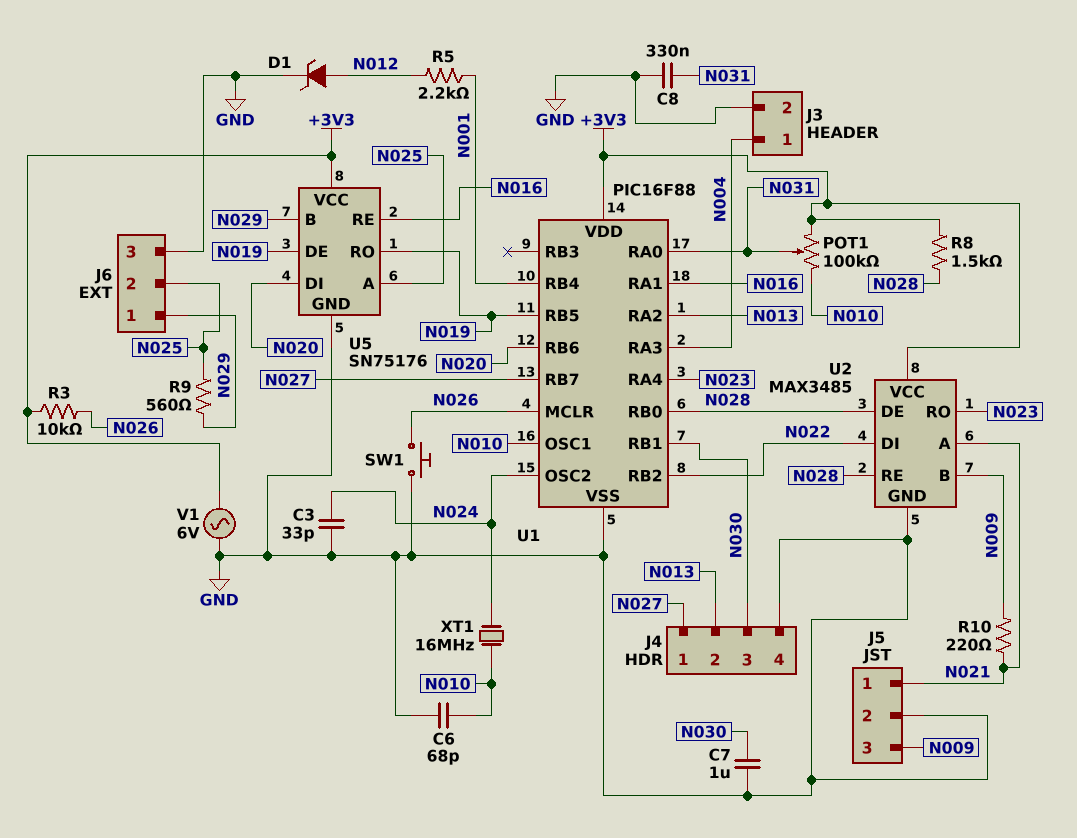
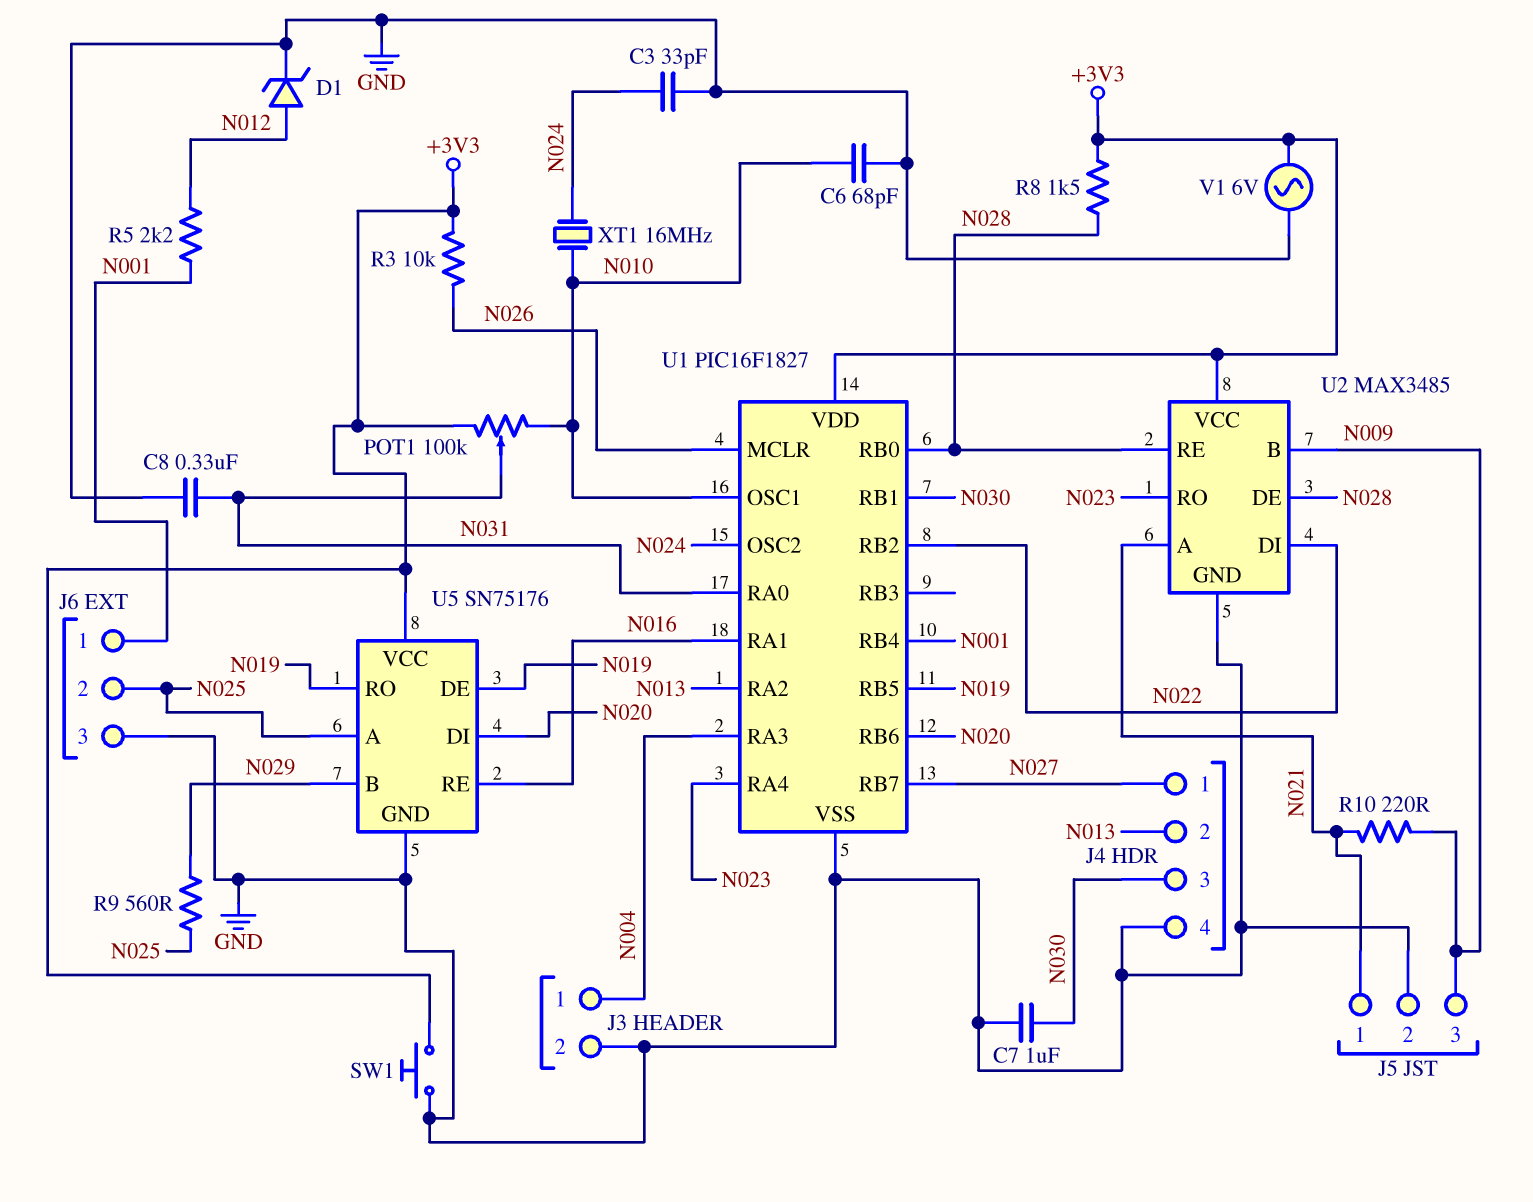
J6 pin 1: N029 -> N001
SW1: button (GND, N026) -> button (+3V3, GND)
U1: PIC16F88 -> PIC16F1827

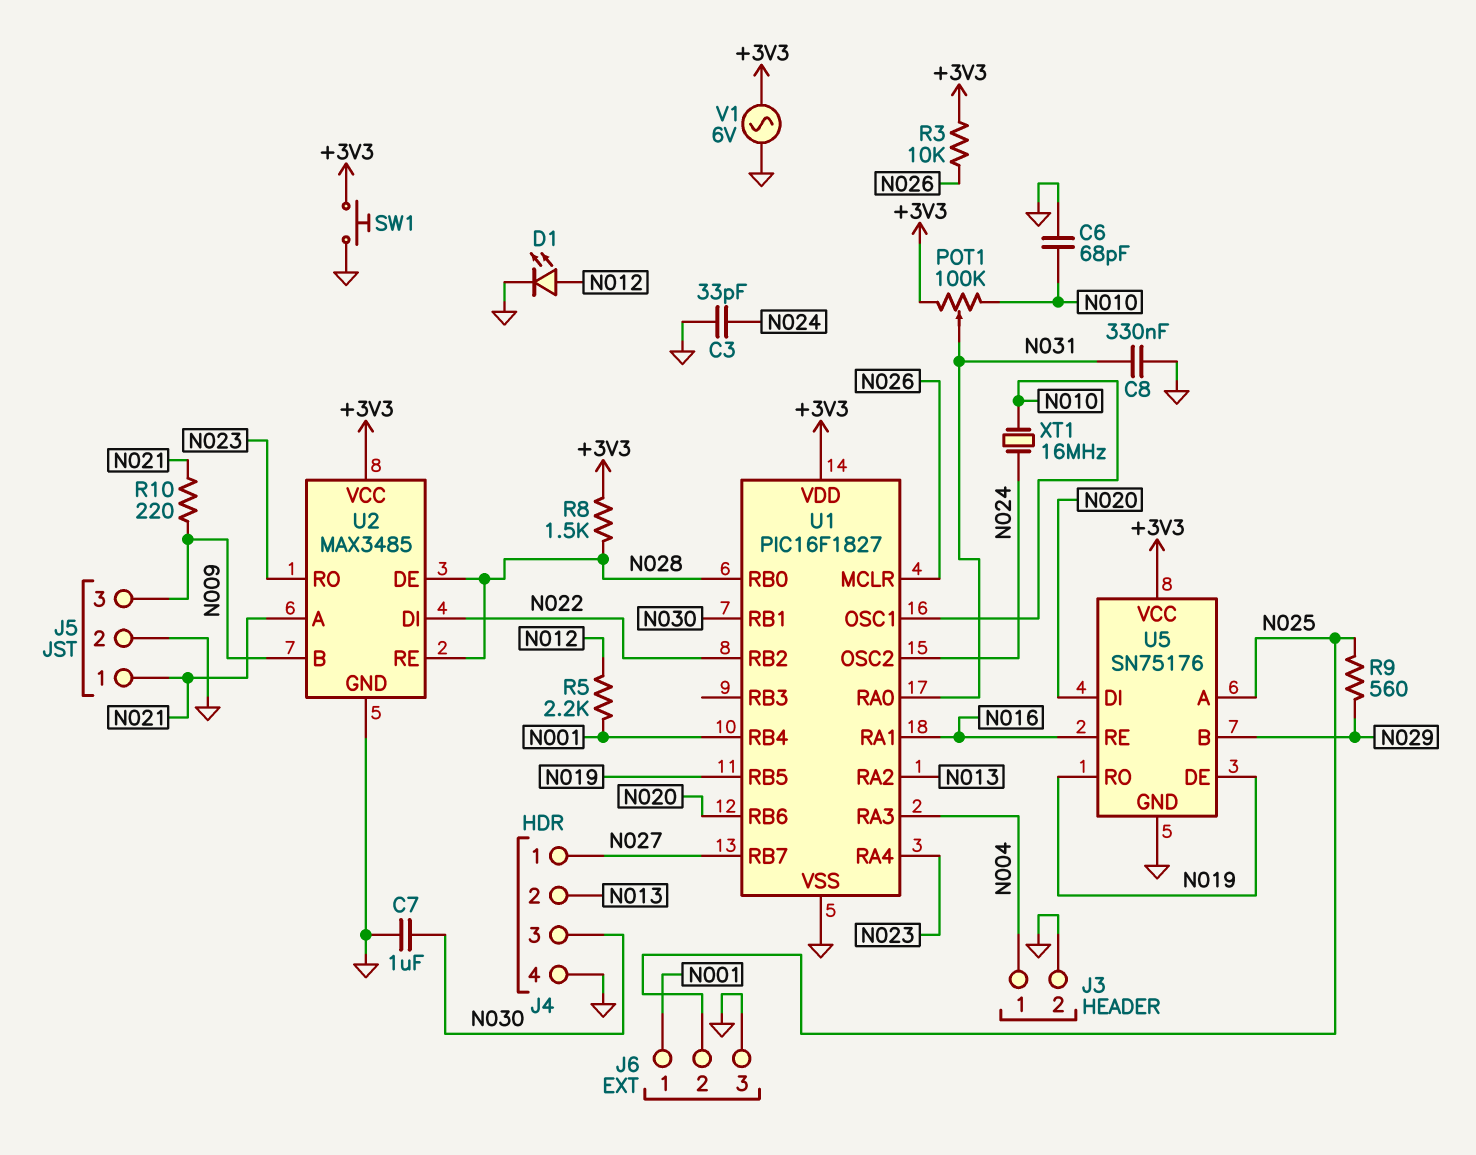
D1: zener (A N012, K GND) -> LED (A N012, K GND)

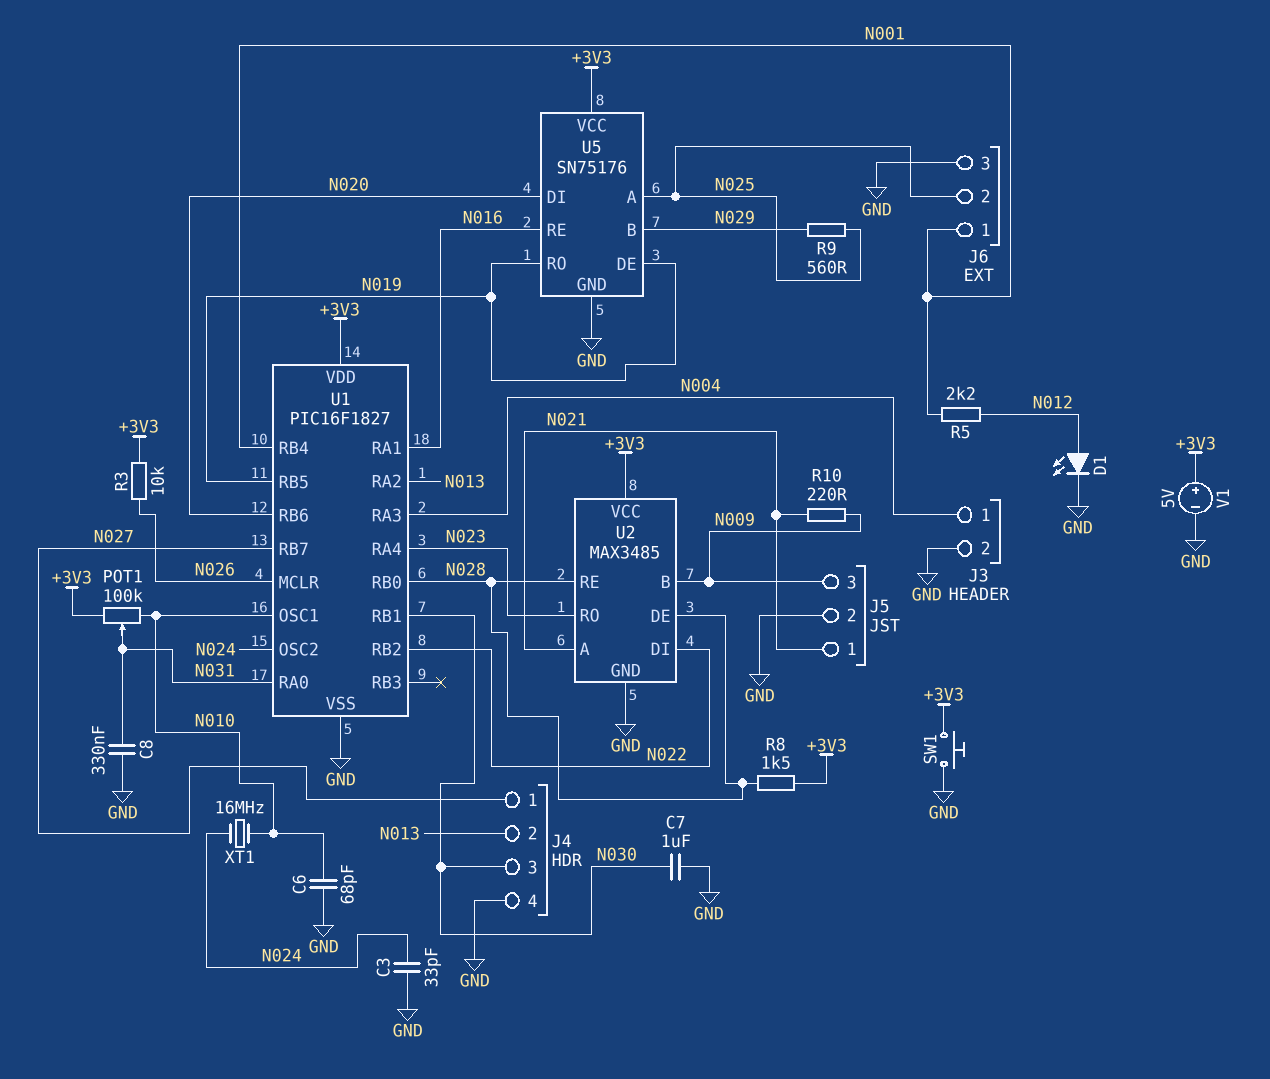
V1: AC 6V (+3V3, GND) -> 5V (plus +3V3, minus GND)

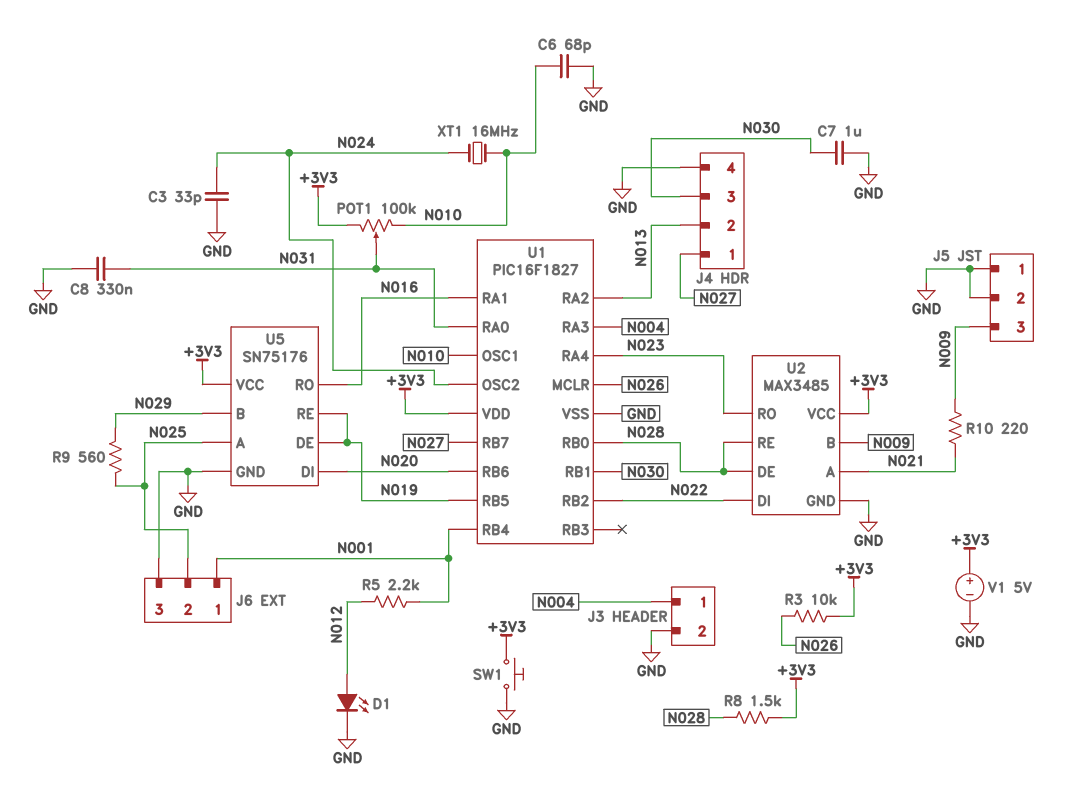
J5 pin 1: N021 -> GND
U5 pin RE: N016 -> N019
U5 pin RO: N019 -> N016

